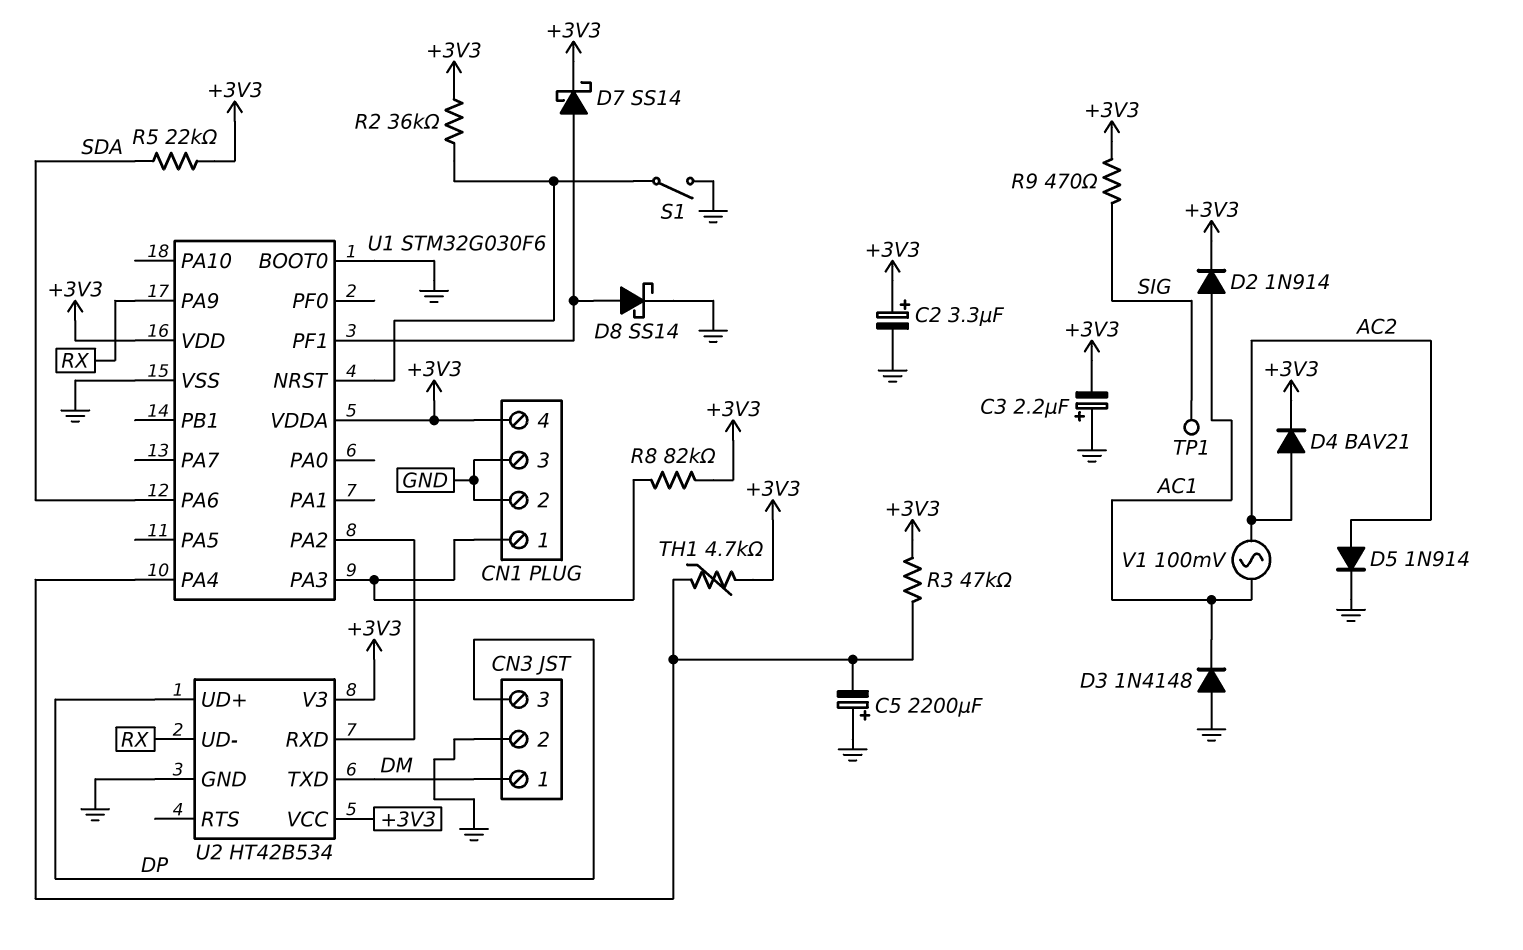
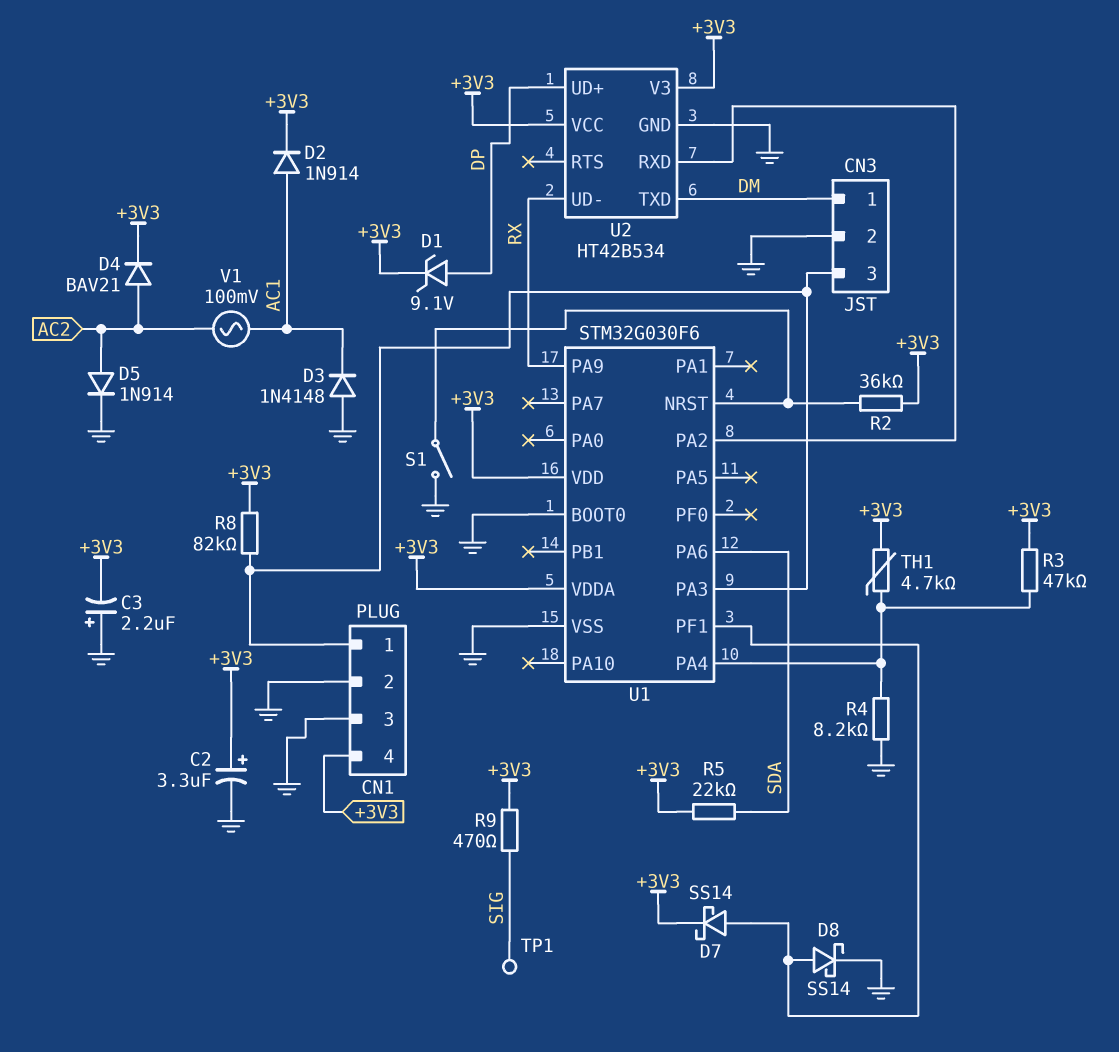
C5: 2200uF (plus GND, minus U1/PA4) -> none
CN3 pin 3: DP -> CN1/1
D1: none -> zener 9.1V (A DP, K +3V3)
R4: none -> 8.2k (GND, U1/PA4)

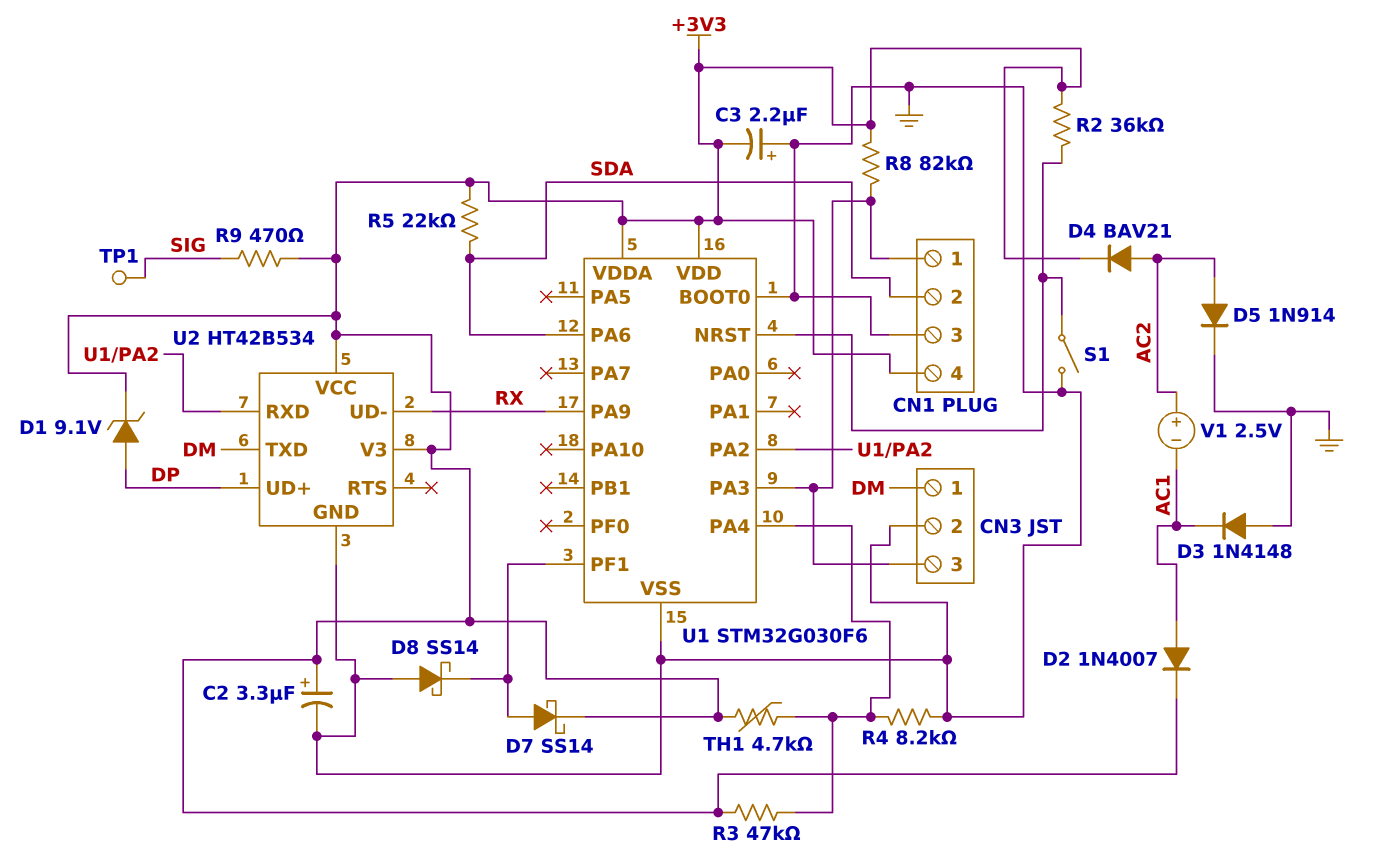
CN1 pin 2: GND -> SDA
D2: diode 1N914 (A AC1, K +3V3) -> diode 1N4007 (A AC1, K +3V3)
D8: schottky SS14 (A U1/PF1, K GND) -> schottky SS14 (A GND, K U1/PF1)
V1: AC 100mV (AC1, AC2) -> 2.5V (plus AC2, minus AC1)

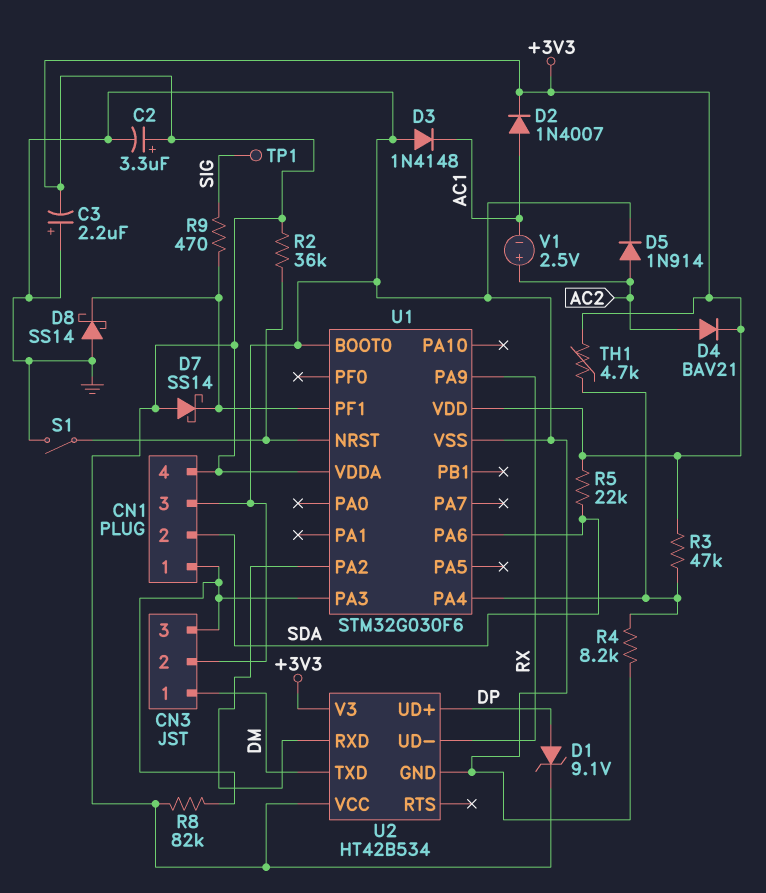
D7: schottky SS14 (A U1/PF1, K +3V3) -> schottky SS14 (A +3V3, K U1/PF1)
R9: 470 (+3V3, SIG) -> 470 (SIG, U1/PF1)

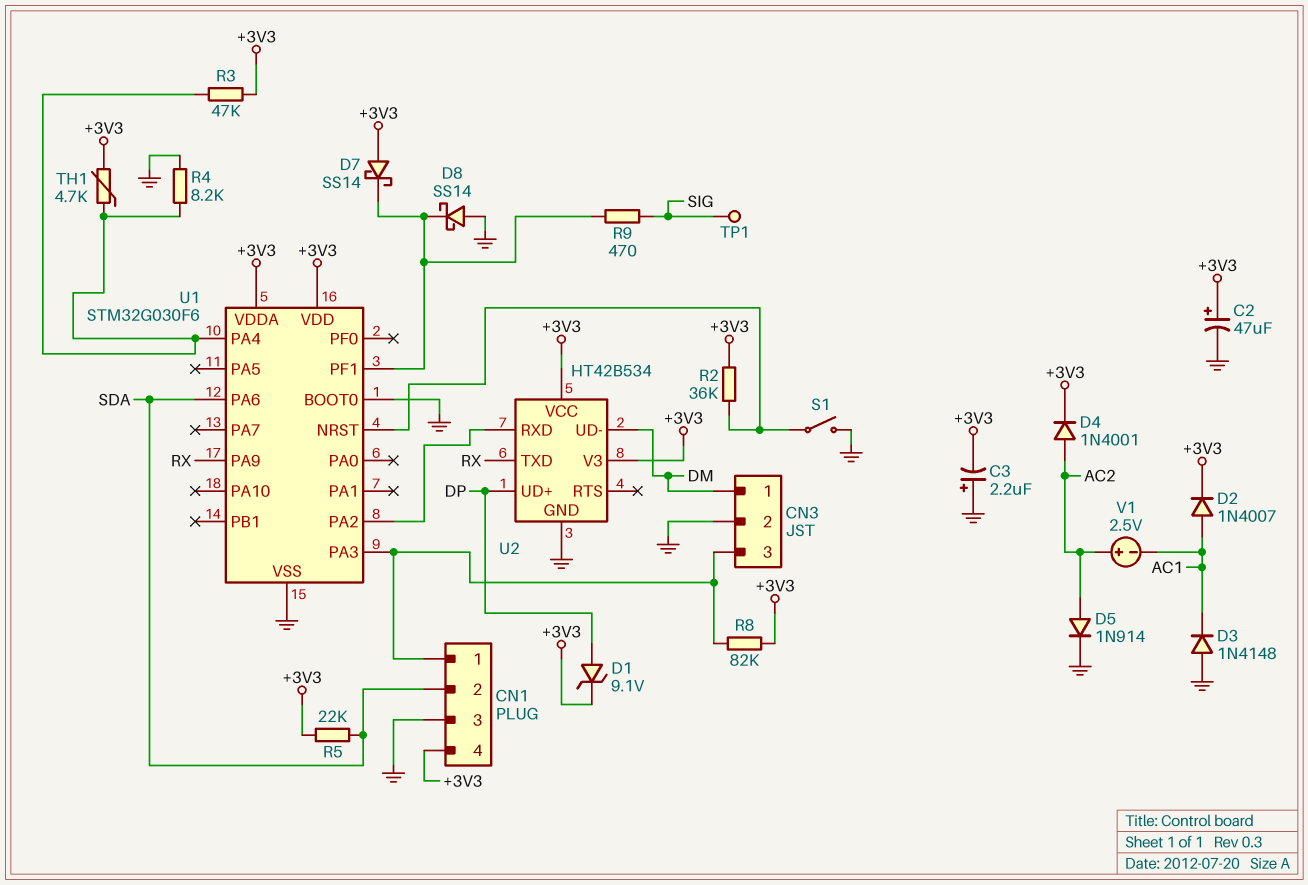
C2: 3.3uF (plus +3V3, minus GND) -> 47uF (plus +3V3, minus GND)
D4: diode BAV21 (A AC2, K +3V3) -> diode 1N4001 (A AC2, K +3V3)
U2 pin TXD: DM -> RX
U2 pin UD-: RX -> DM

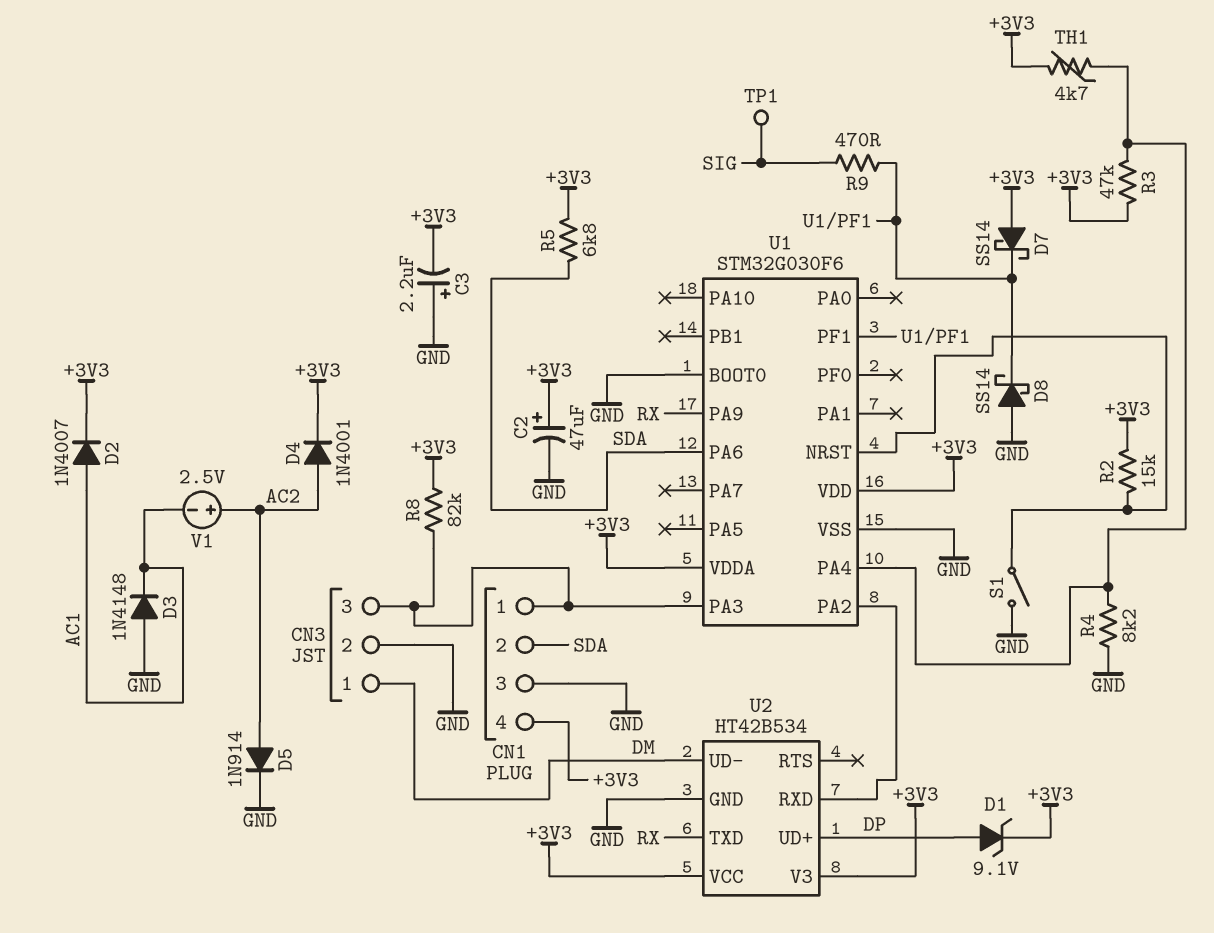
R2: 36k (+3V3, U1/NRST) -> 15k (+3V3, U1/NRST)
R5: 22k (+3V3, SDA) -> 6.8k (+3V3, SDA)

